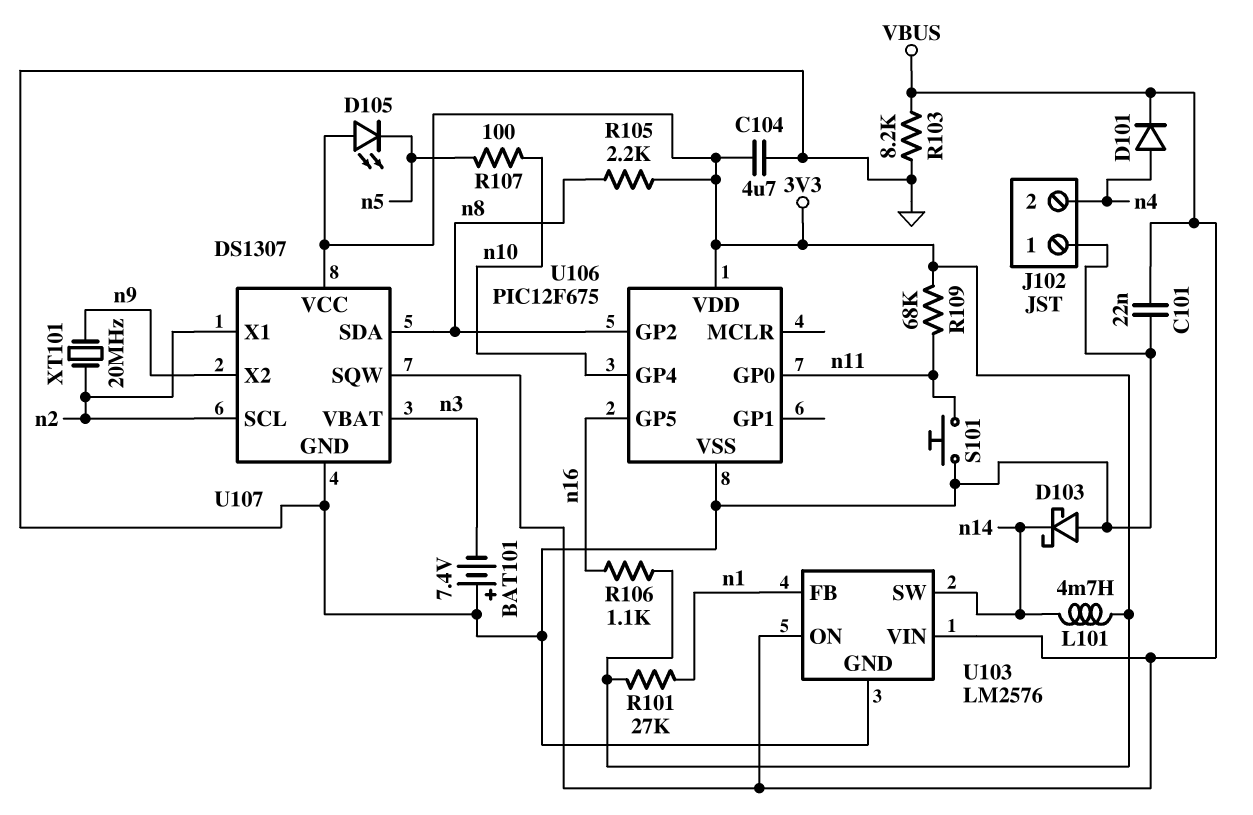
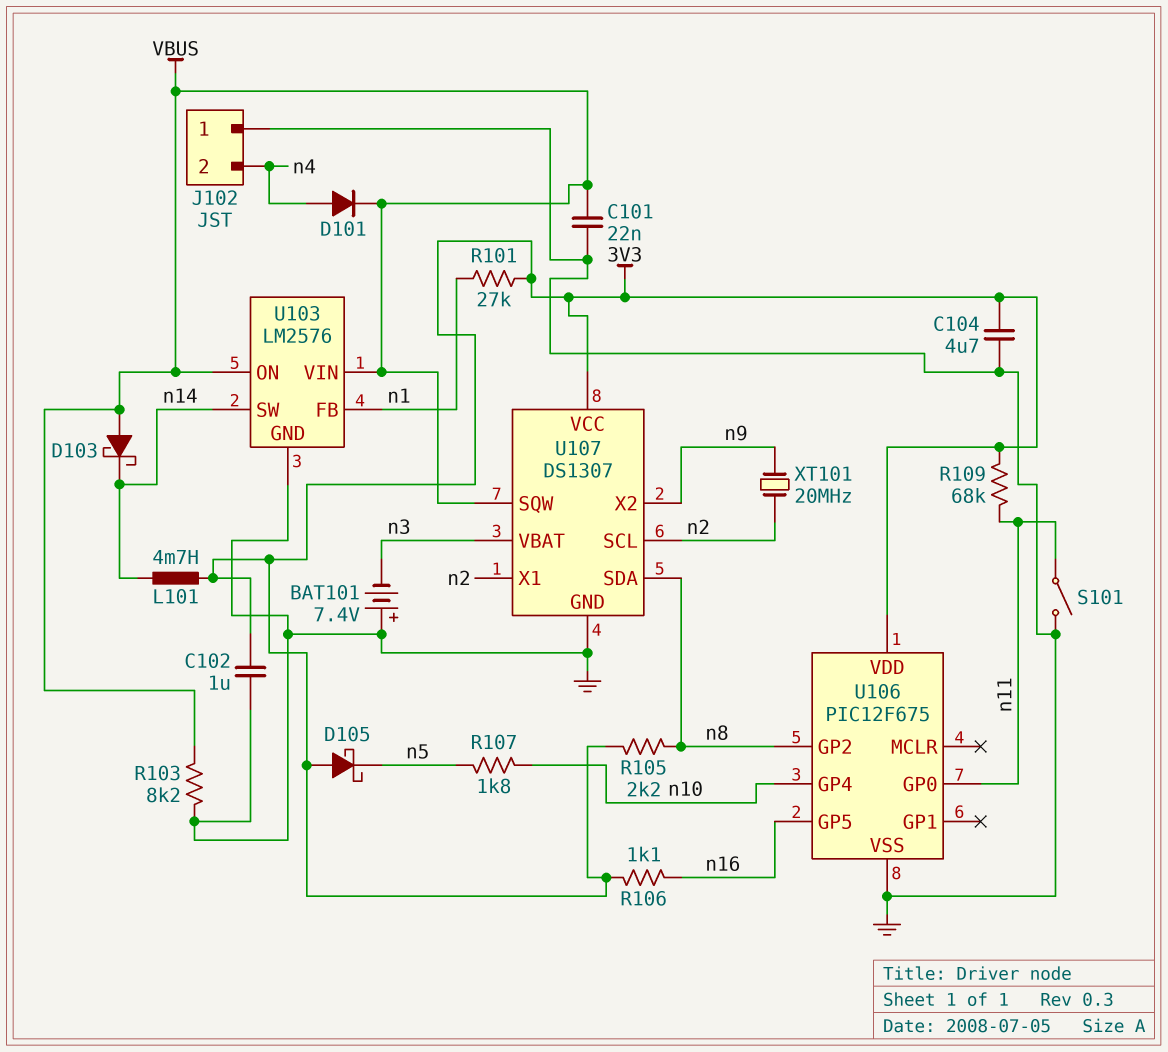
C102: none -> 1uF (3V3, GND)
D103: schottky (A GND, K n14) -> schottky (A VBUS, K n14)
D105: LED (A 3V3, K n5) -> schottky (A 3V3, K n5)
R107: 100 (n5, n10) -> 1.8k (n5, n10)
S101: button (GND, n11) -> switch (GND, n11)

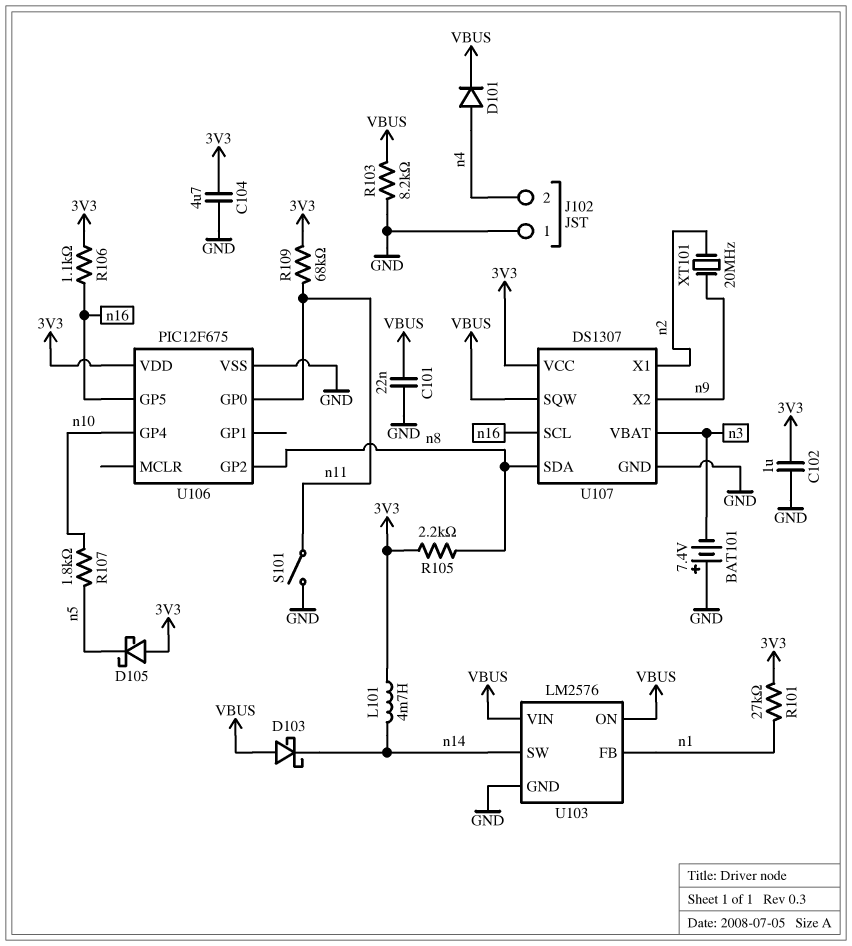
U107 pin SCL: n2 -> n16

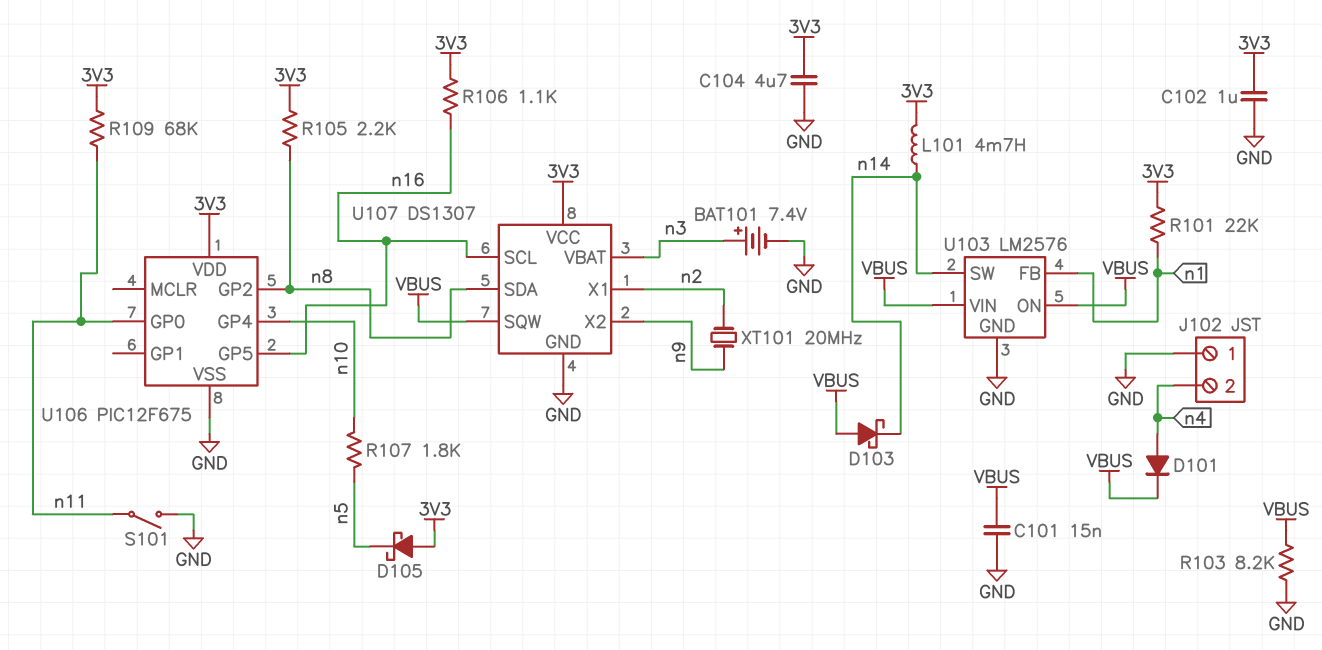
BAT101: 7.4V (plus GND, minus n3) -> 7.4V (plus n3, minus GND)
C101: 22nF (GND, VBUS) -> 15nF (GND, VBUS)
R101: 27k (3V3, n1) -> 22k (3V3, n1)

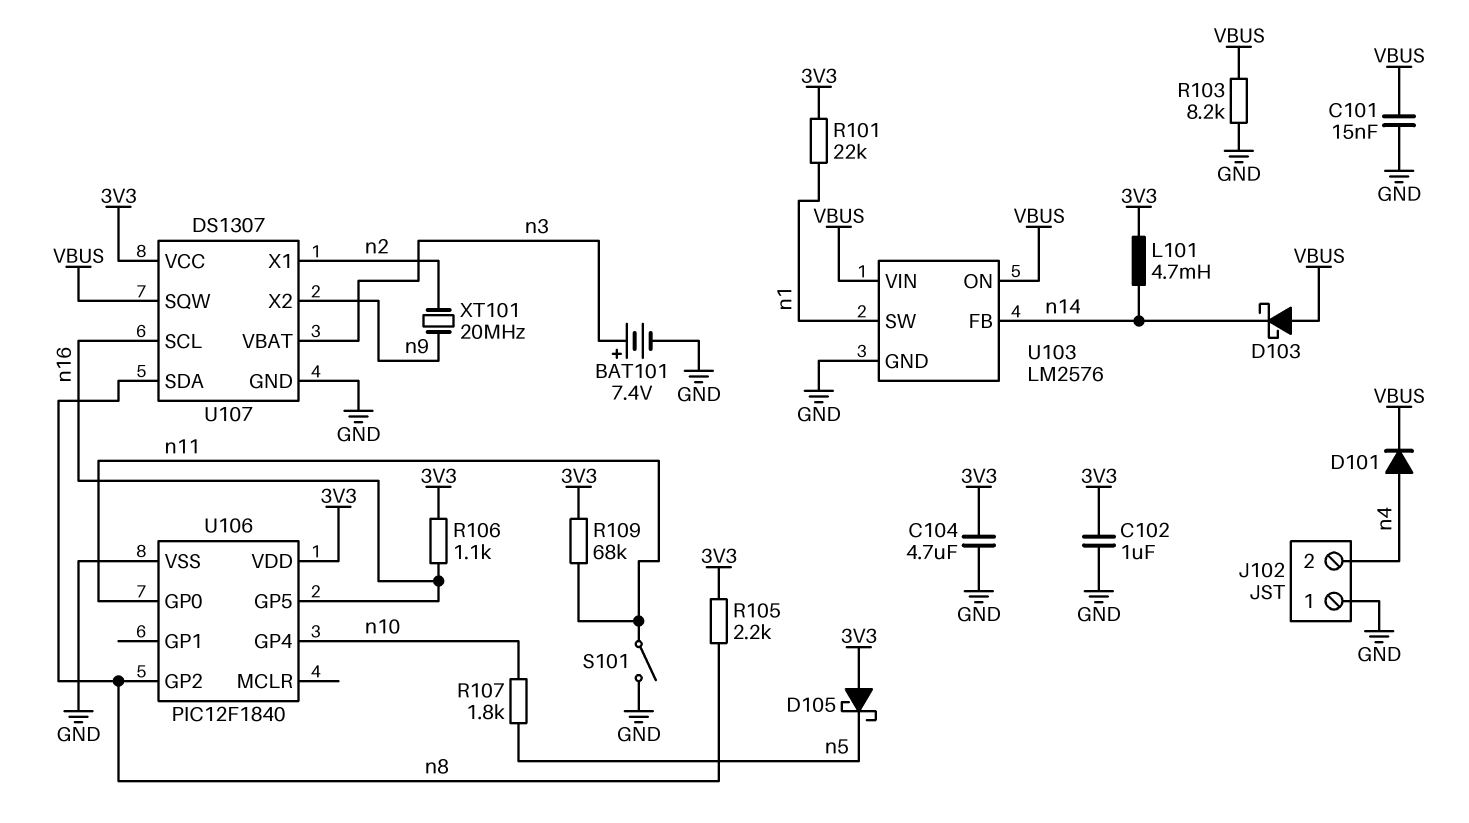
U103 pin FB: n1 -> n14
U103 pin SW: n14 -> n1
U106: PIC12F675 -> PIC12F1840

